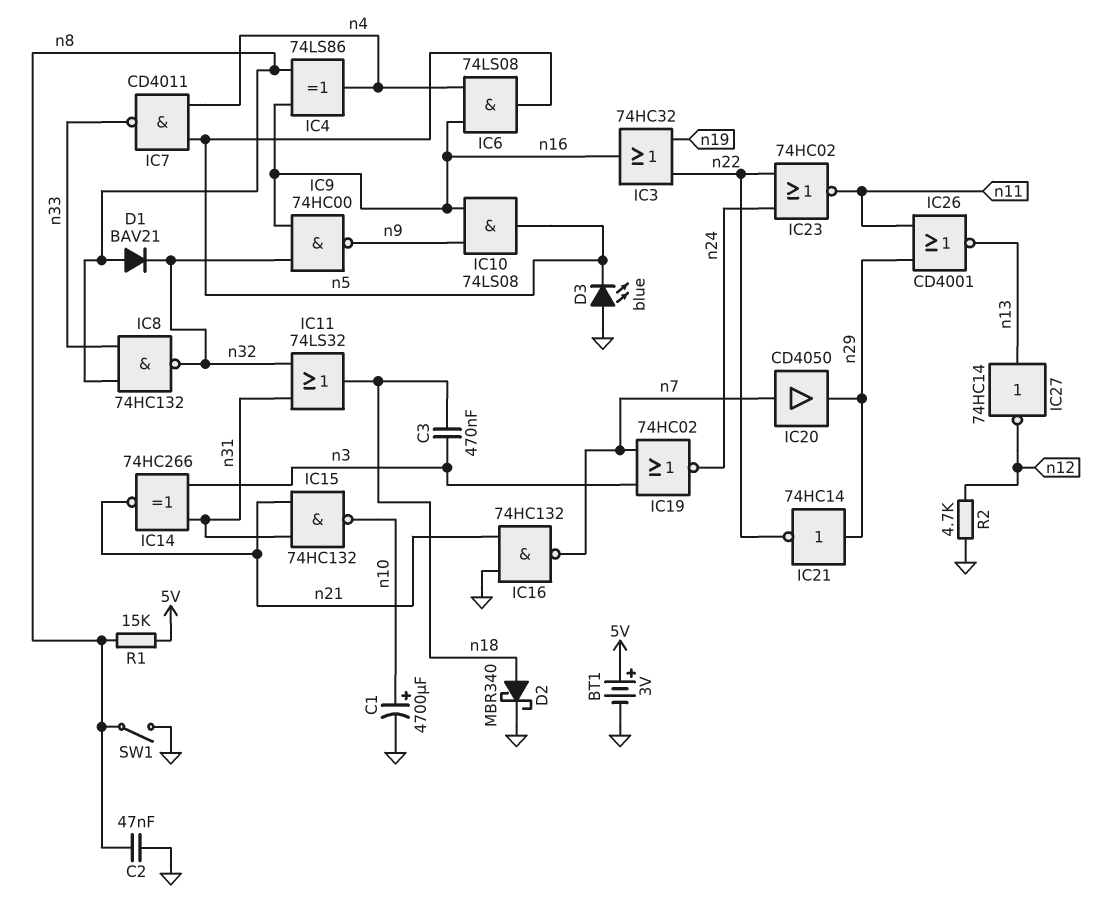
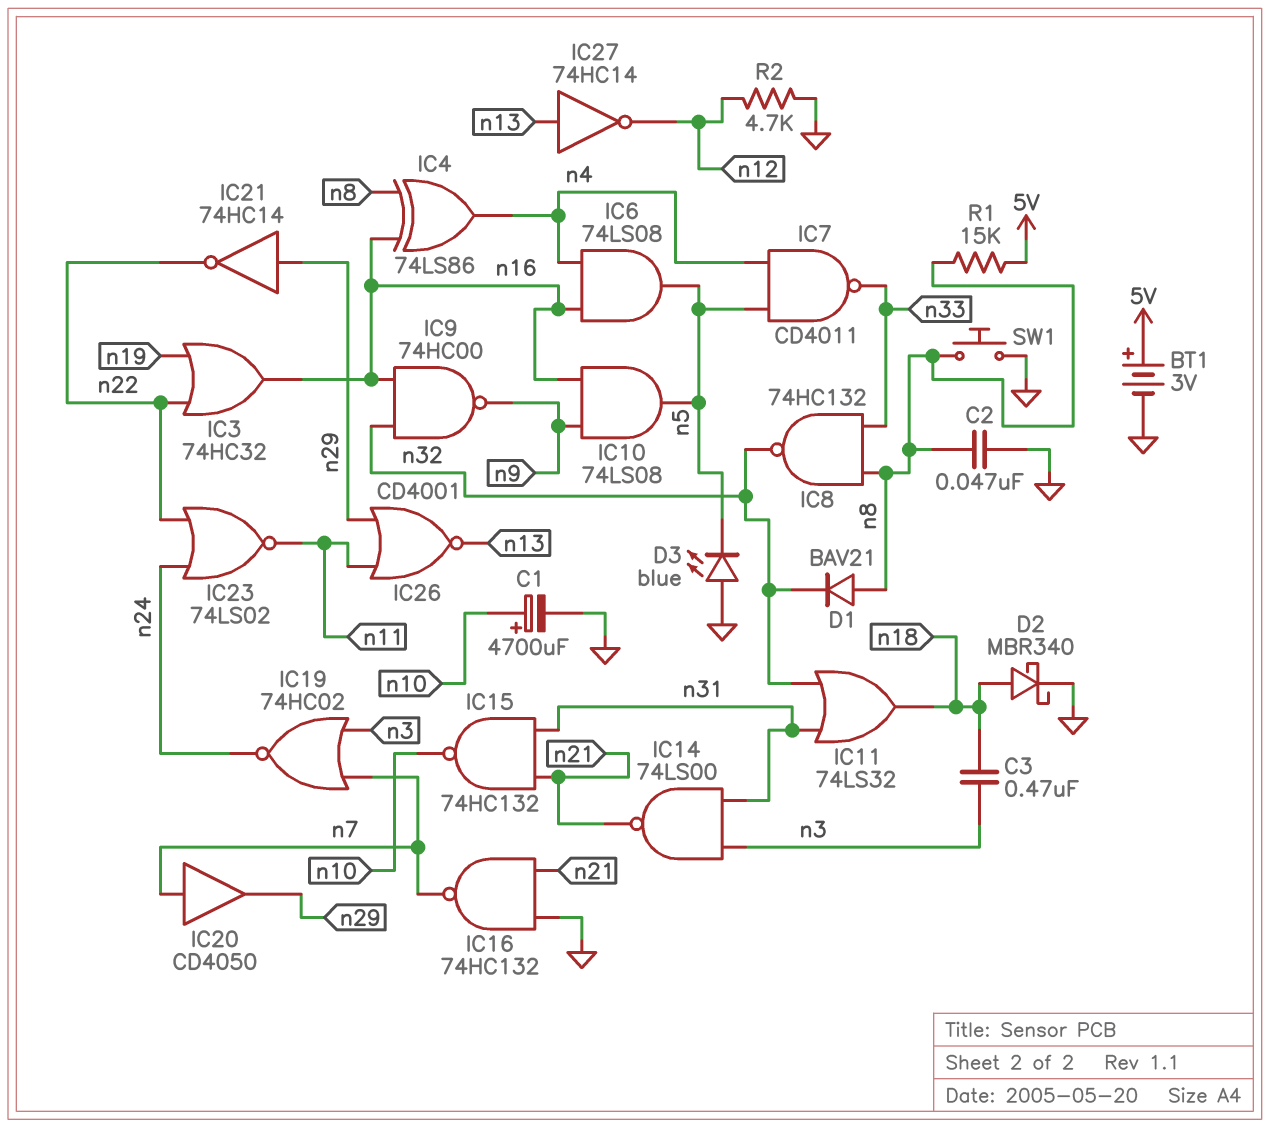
IC14: XNOR 74HC266 (in n3, in n31, out n21) -> NAND 74LS00 (in n3, in n31, out n21)
IC23: NOR 74HC02 (in n22, in n24, out n11) -> NOR 74LS02 (in n22, in n24, out n11)
SW1: switch (GND, n8) -> button (GND, n8)

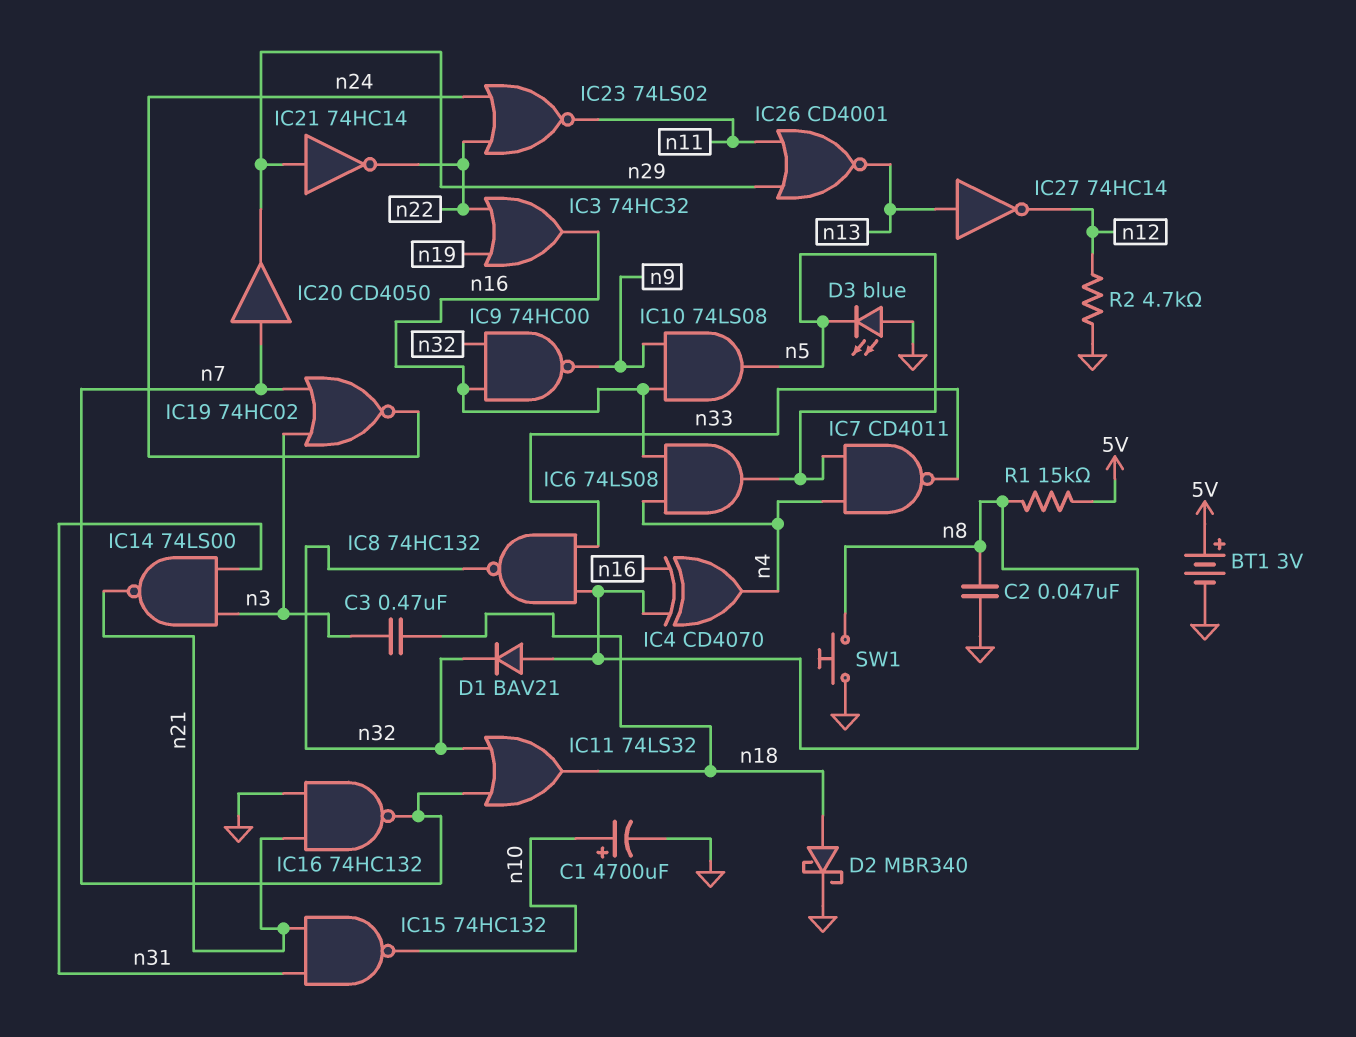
IC4: XOR 74LS86 (in n8, in n16, out n4) -> XOR CD4070 (in n8, in n16, out n4)
IC11: OR 74LS32 (in n31, in n32, out n18) -> OR 74LS32 (in n7, in n32, out n18)

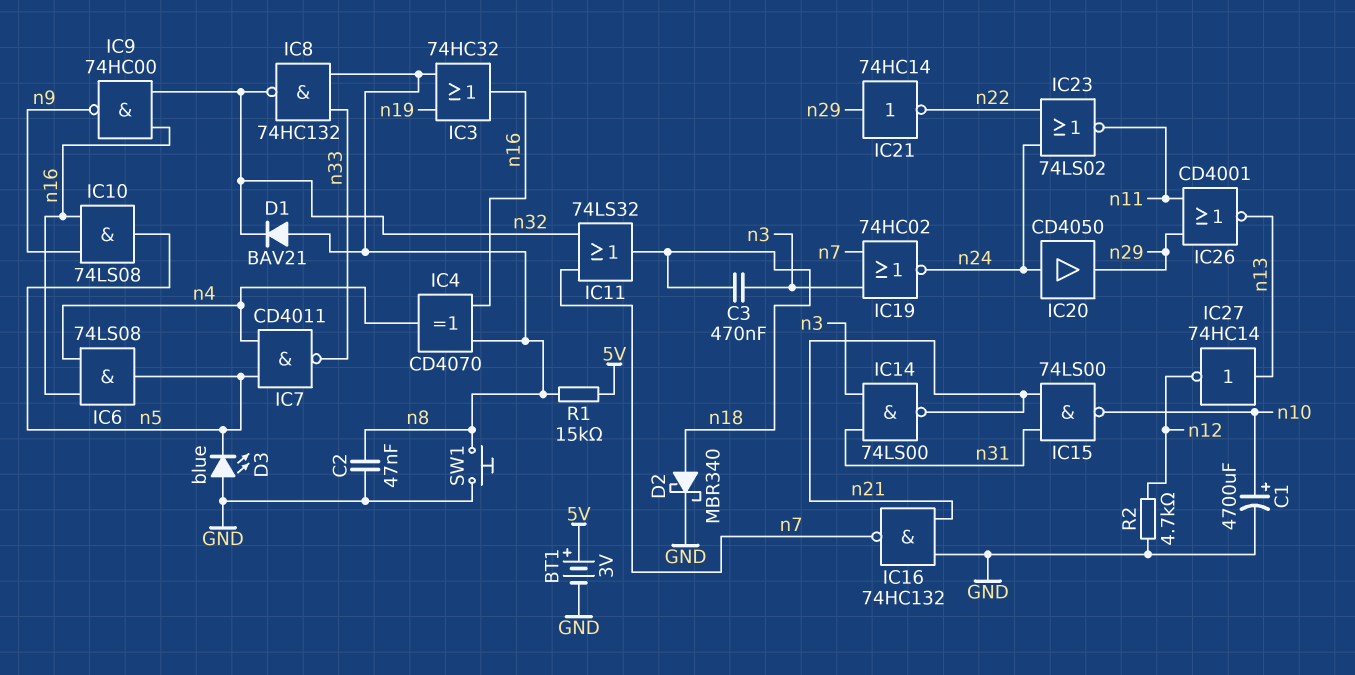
IC3: OR 74HC32 (in n19, in n22, out n16) -> OR 74HC32 (in n8, in n19, out n16)
IC15: NAND 74HC132 (in n21, in n31, out n10) -> NAND 74LS00 (in n21, in n31, out n10)
IC20: buffer CD4050 (in n7, out n29) -> buffer CD4050 (in n24, out n29)

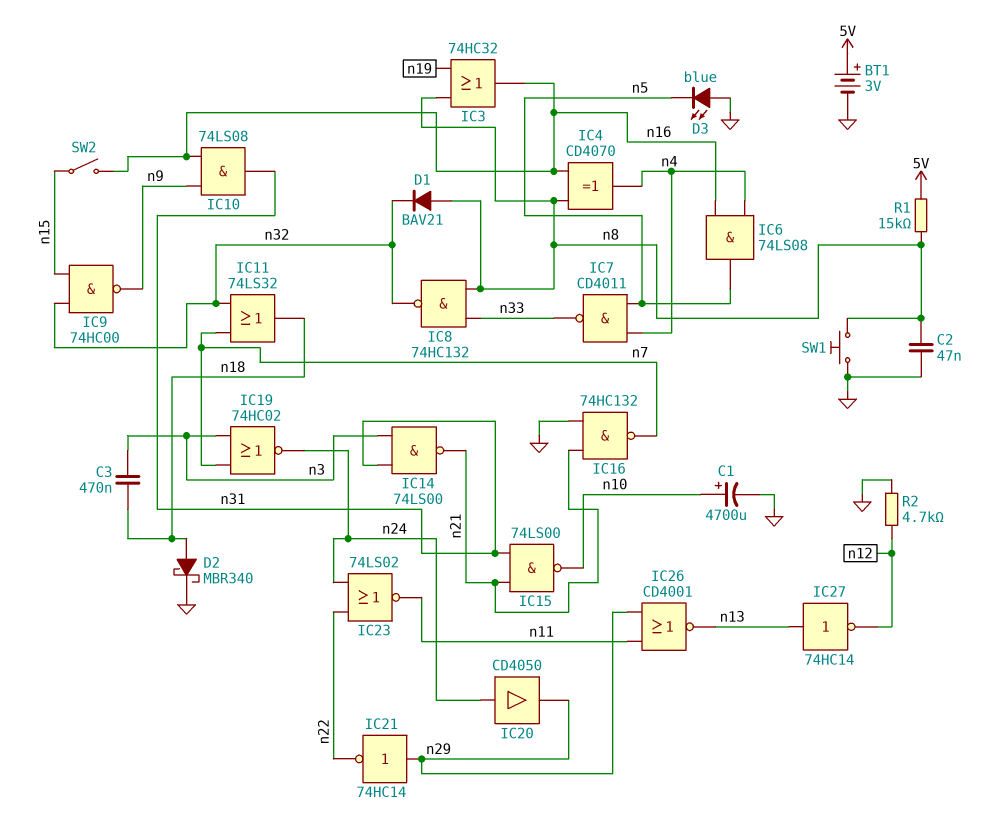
IC9: NAND 74HC00 (in n16, in n32, out n9) -> NAND 74HC00 (in n15, in n32, out n9)
IC10: AND 74LS08 (in n9, in n16, out n5) -> AND 74LS08 (in n9, in n16, out n31)
SW2: none -> switch (n15, n16)

